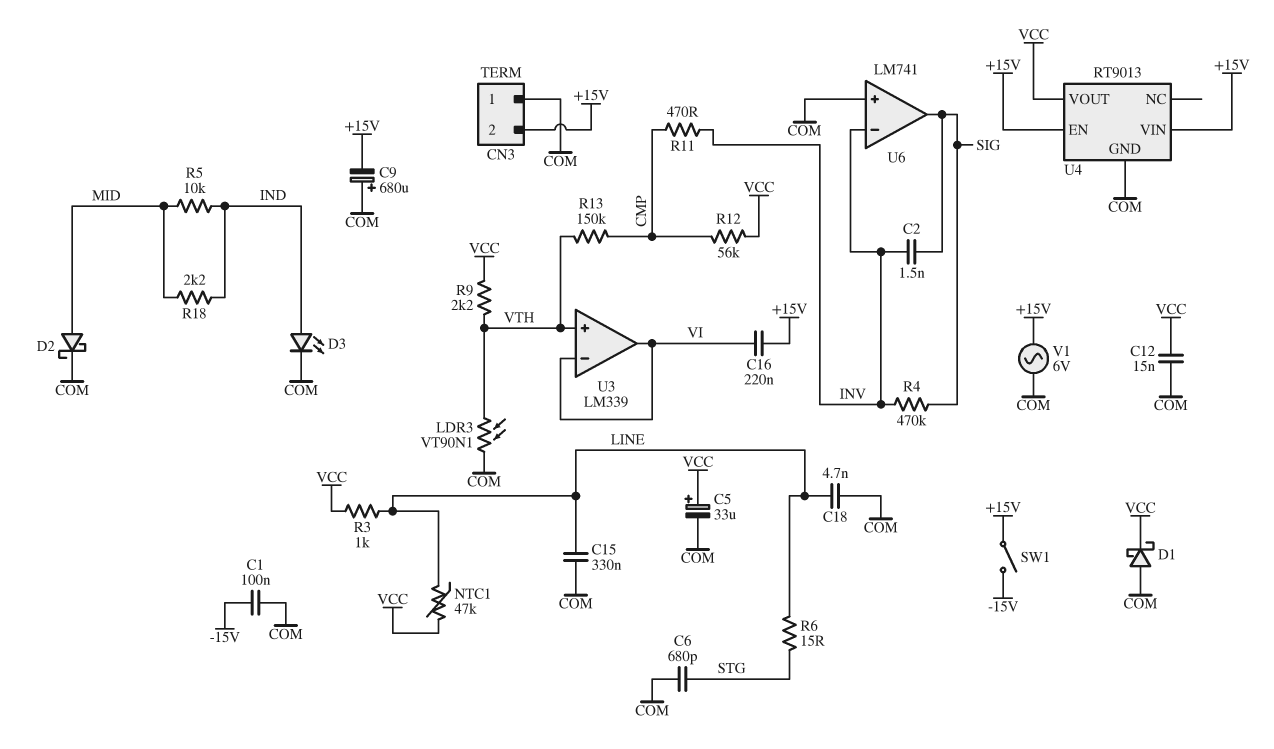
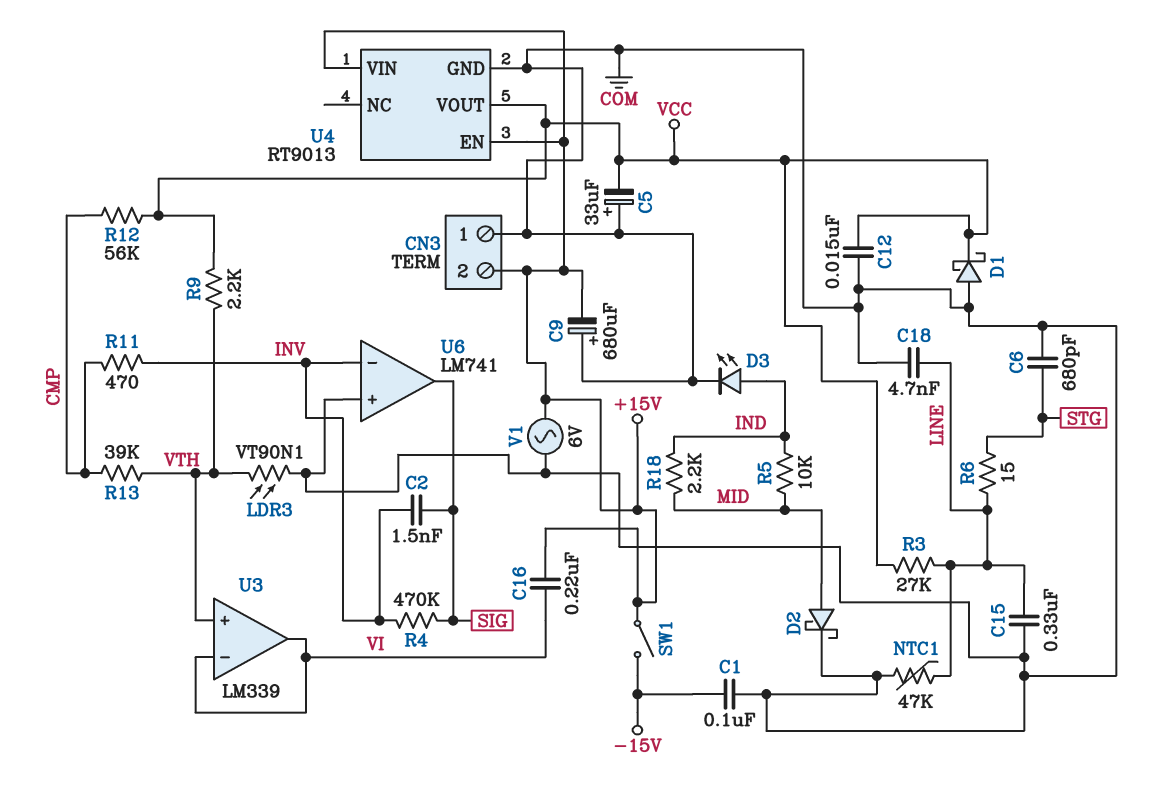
C5: 33uF (plus VCC, minus COM) -> 33uF (plus COM, minus VCC)
NTC1: 47k (LINE, VCC) -> 47k (COM, LINE)
R3: 1k (LINE, VCC) -> 27k (LINE, VCC)
R13: 150k (CMP, VTH) -> 39k (CMP, VTH)

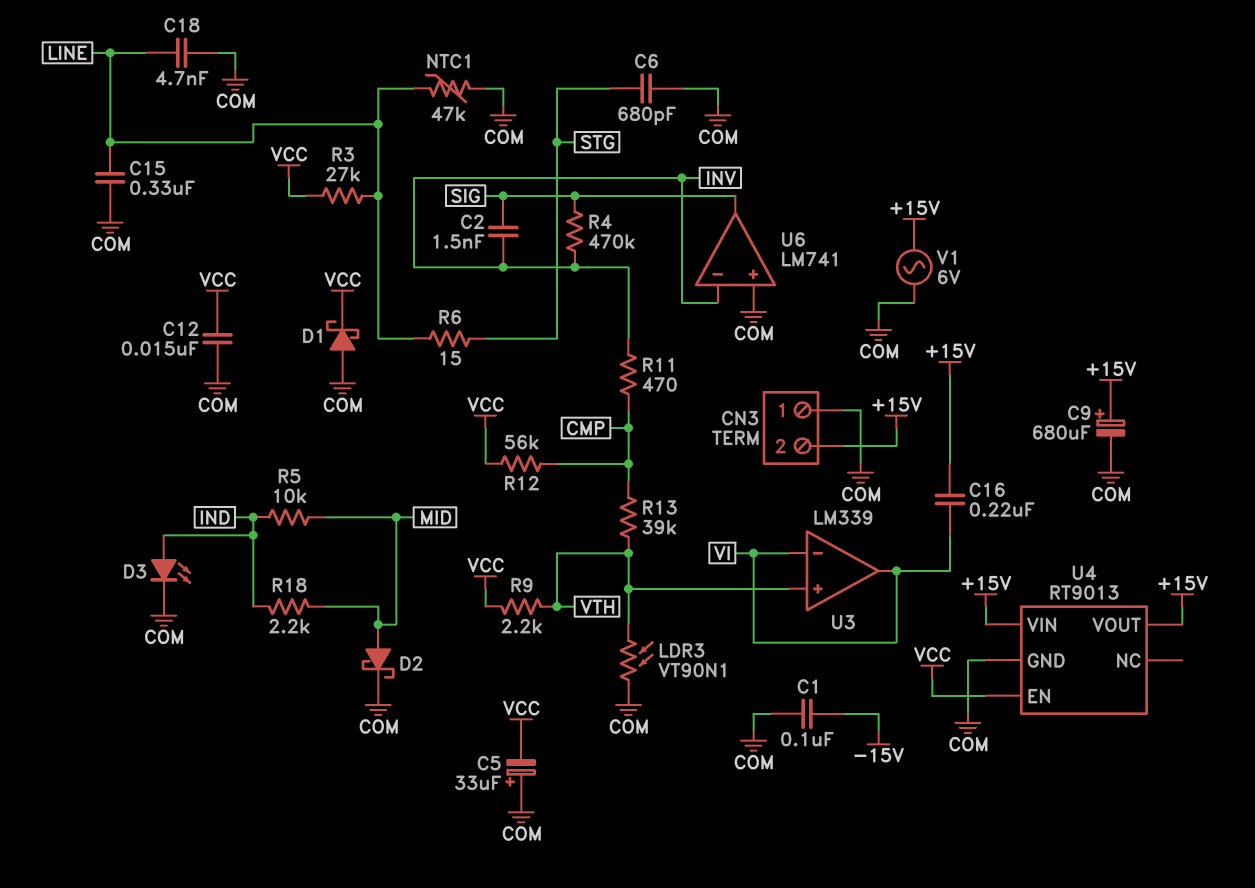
C9: 680uF (plus COM, minus +15V) -> 680uF (plus +15V, minus COM)
SW1: switch (+15V, -15V) -> none
U4 pin EN: +15V -> VCC
U4 pin VOUT: VCC -> +15V

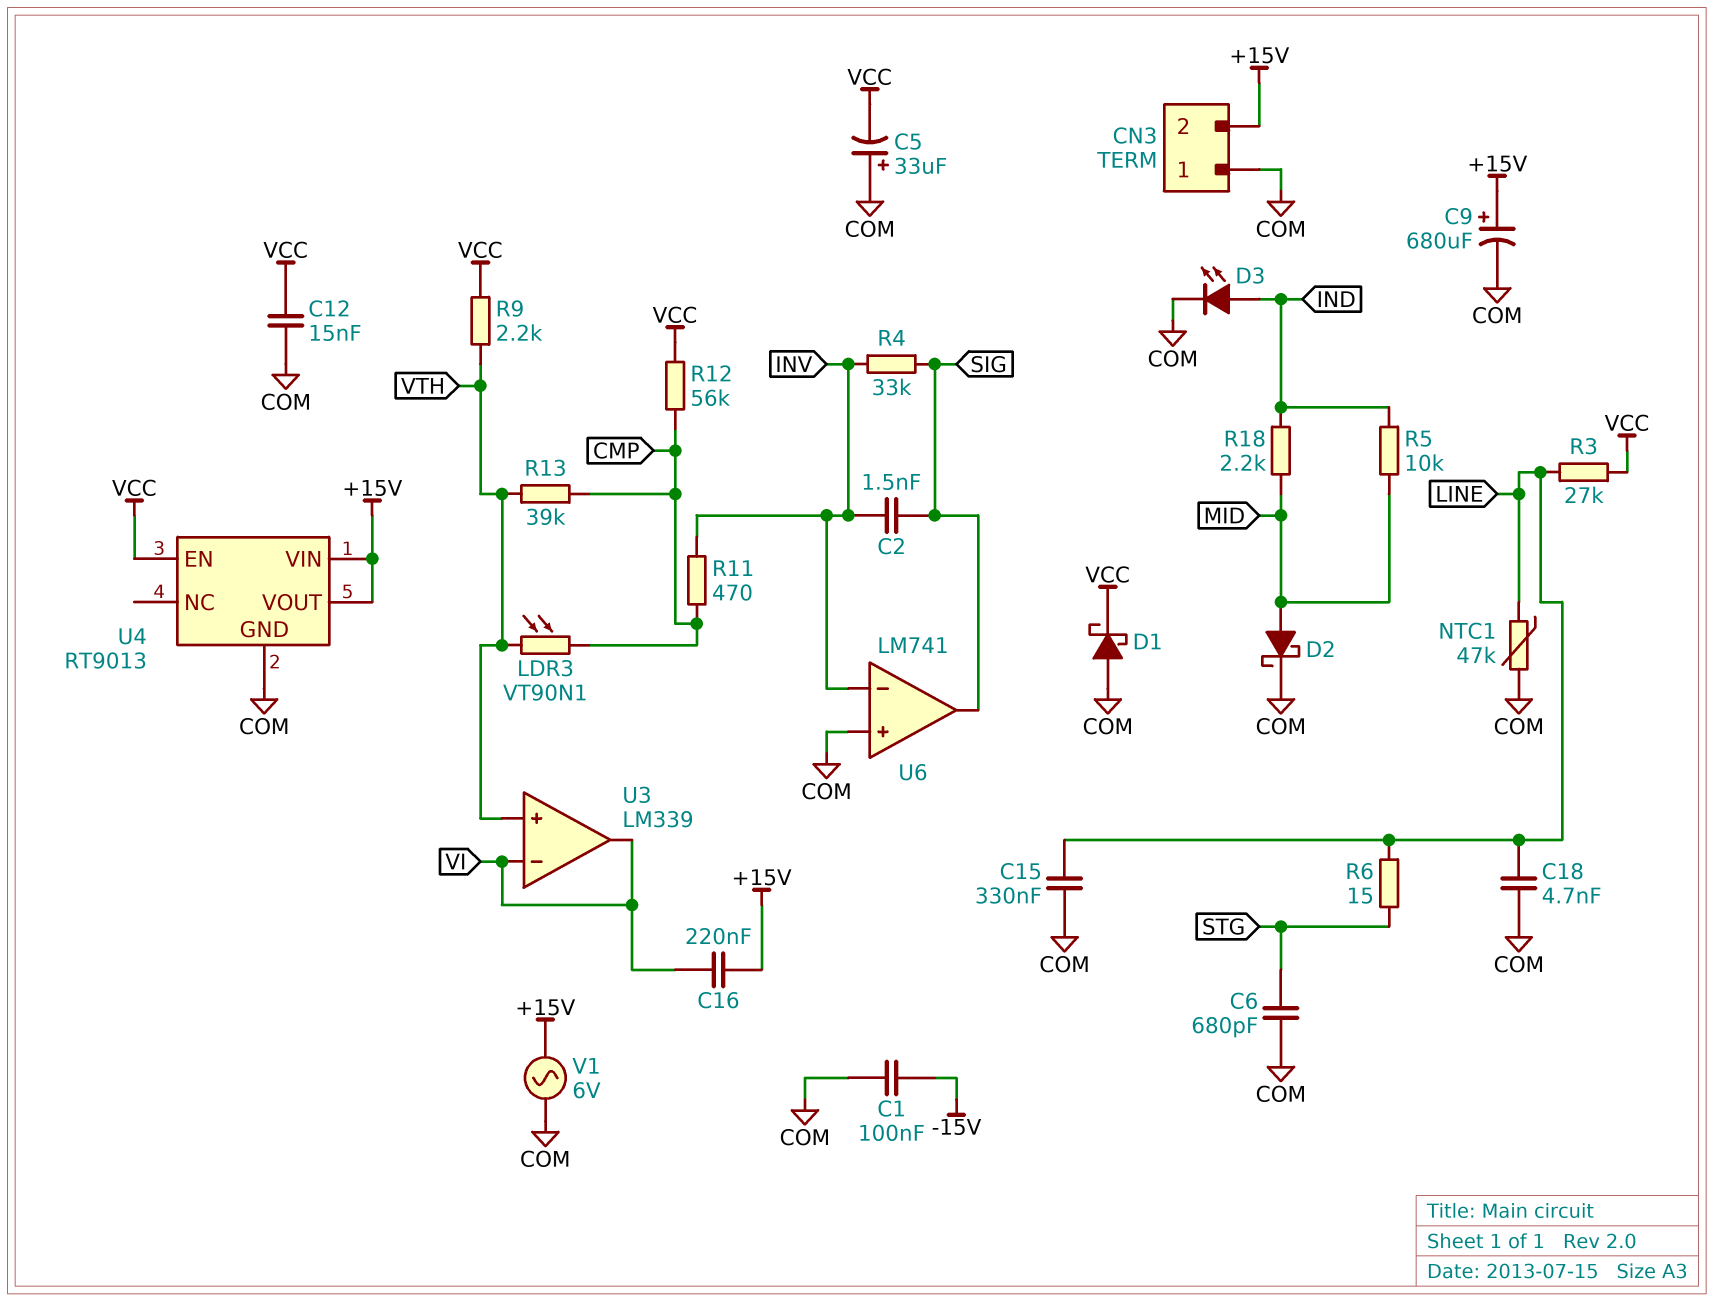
LDR3: VT90N1 (COM, VTH) -> VT90N1 (CMP, VTH)
R4: 470k (INV, SIG) -> 33k (INV, SIG)

